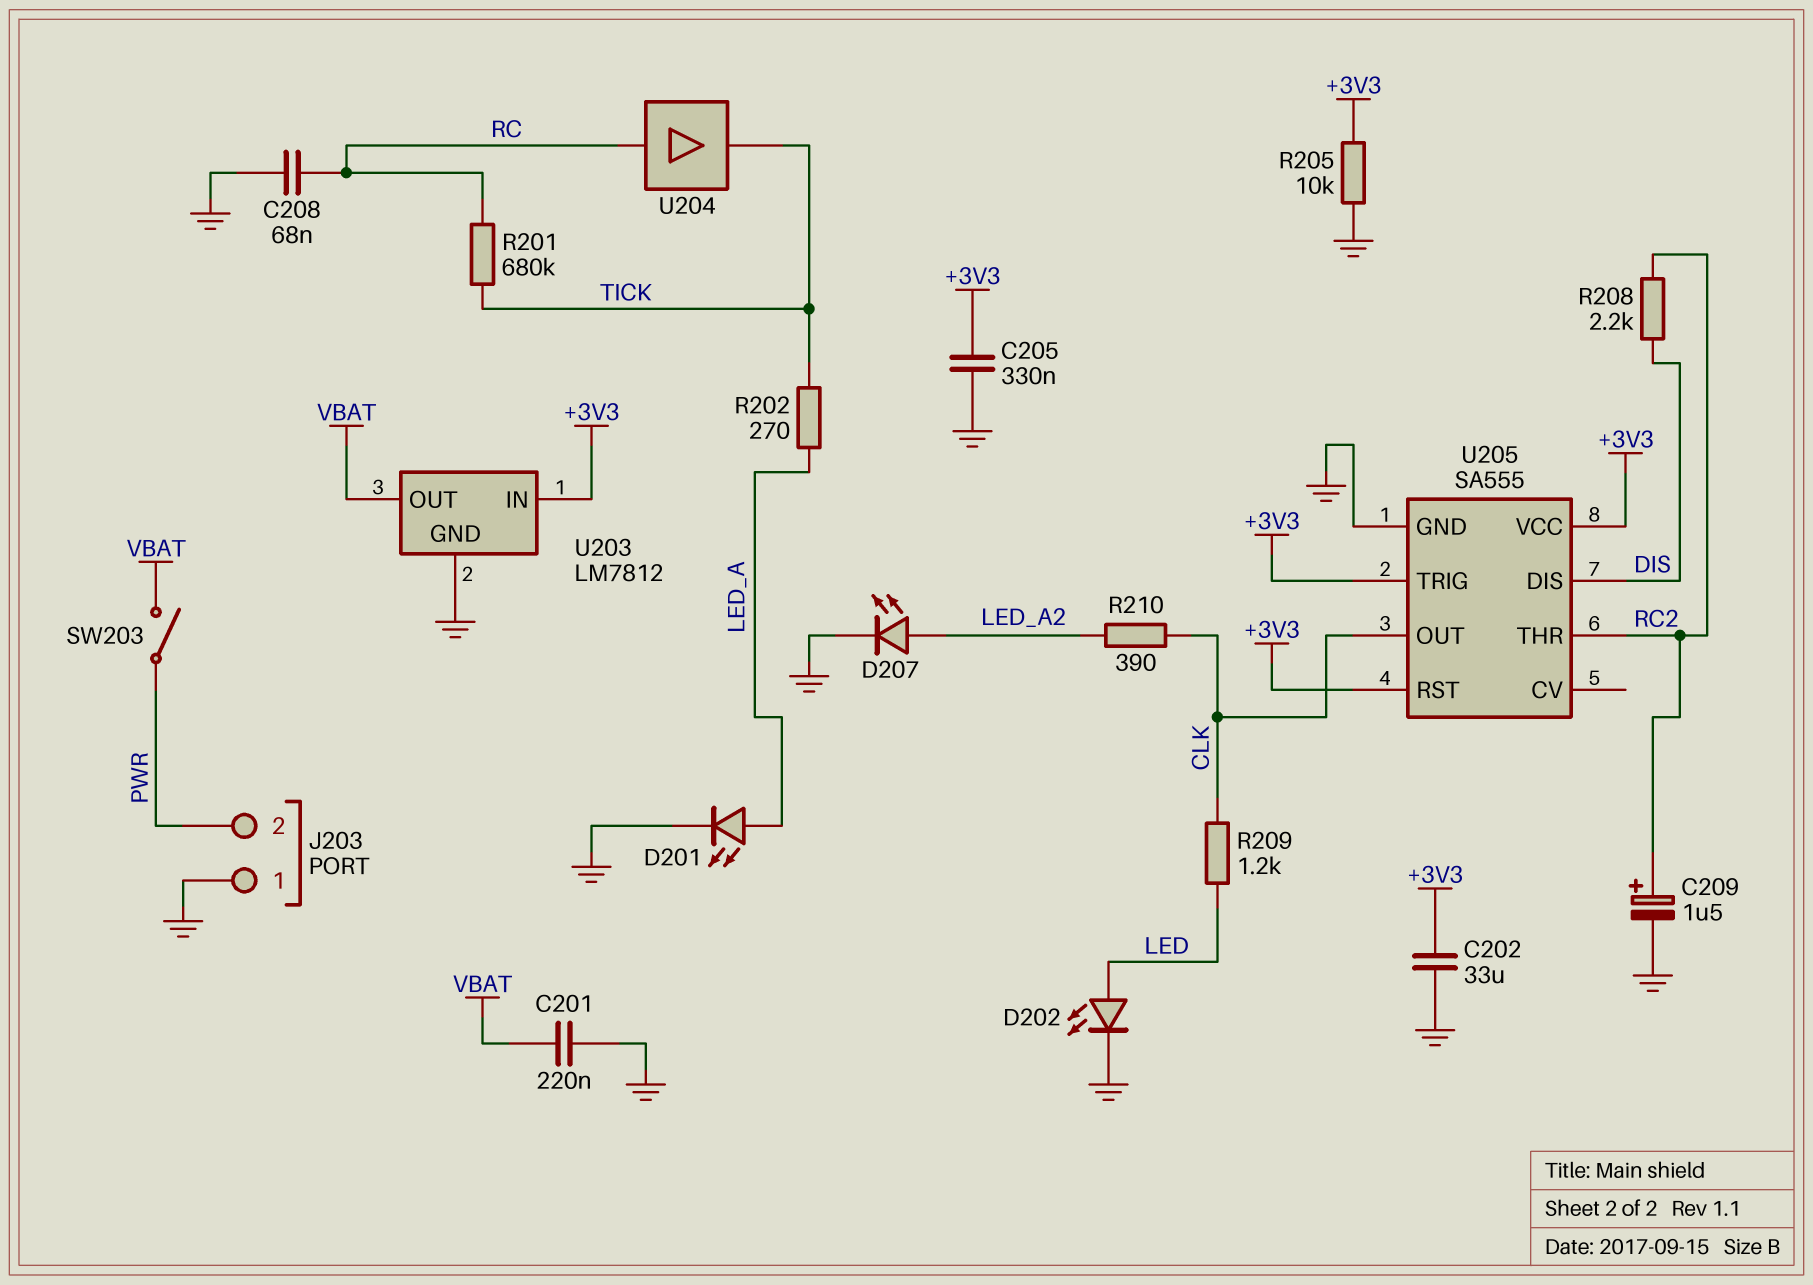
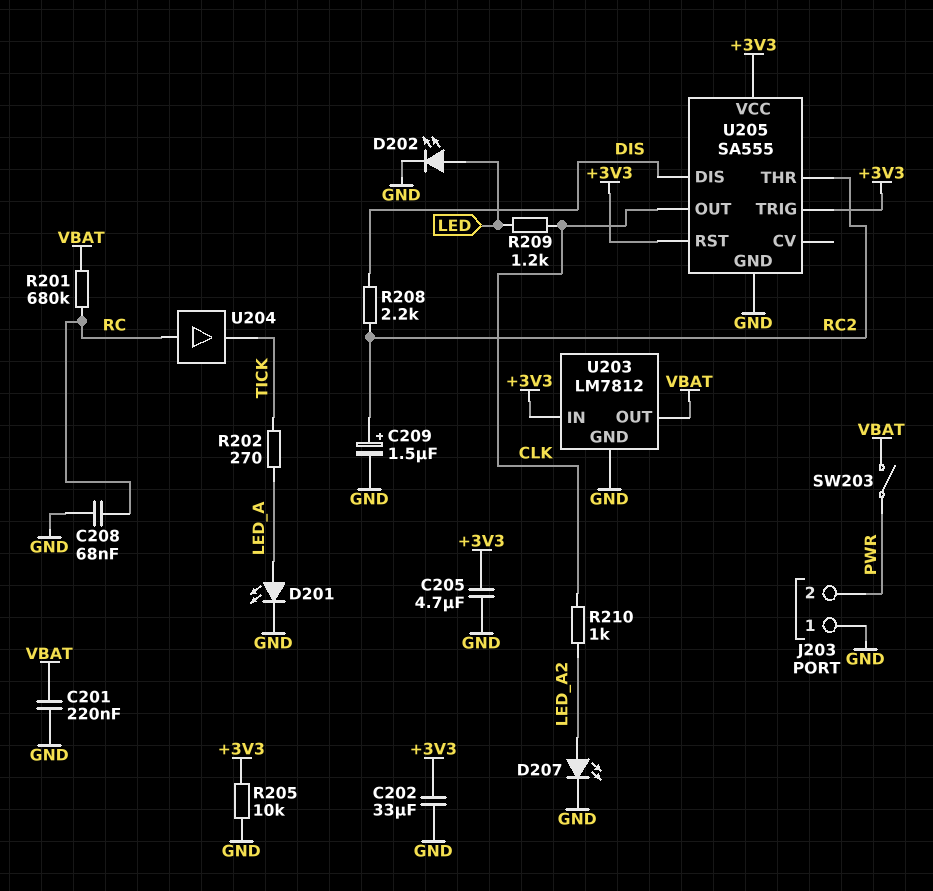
C205: 330nF (+3V3, GND) -> 4.7uF (+3V3, GND)
R201: 680k (RC, TICK) -> 680k (RC, VBAT)
R210: 390 (CLK, LED_A2) -> 1k (CLK, LED_A2)

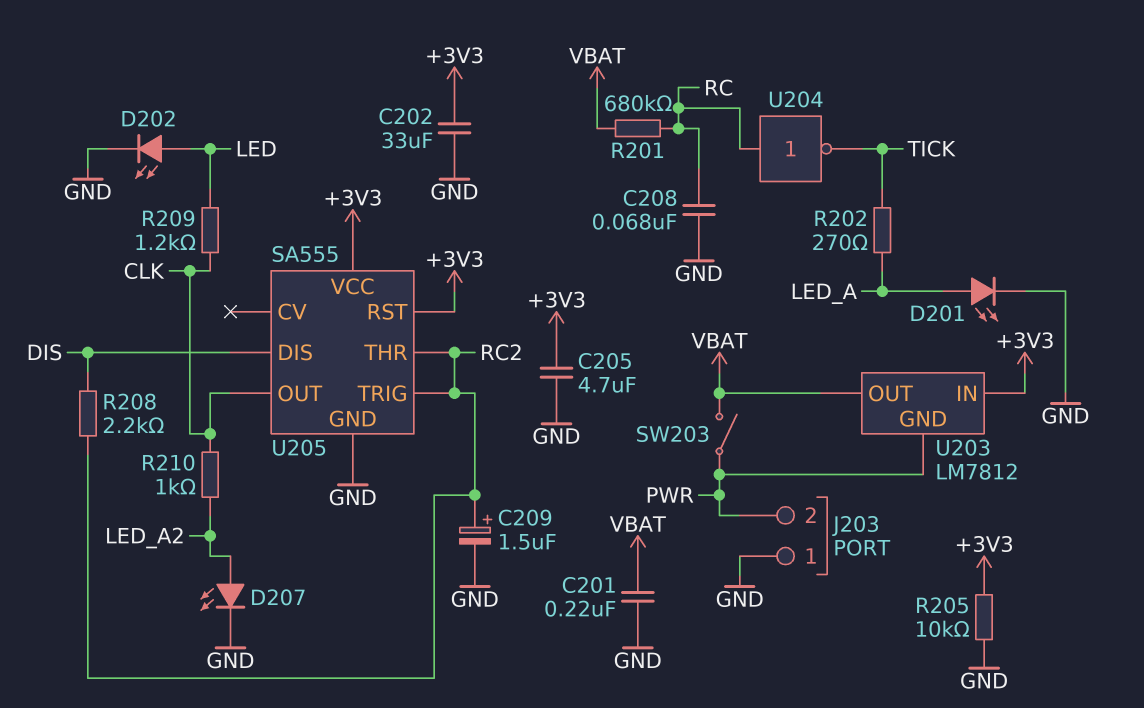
U203 pin GND: GND -> PWR
U204: buffer (in RC, out TICK) -> NOT (in RC, out TICK)
U205 pin TRIG: +3V3 -> RC2

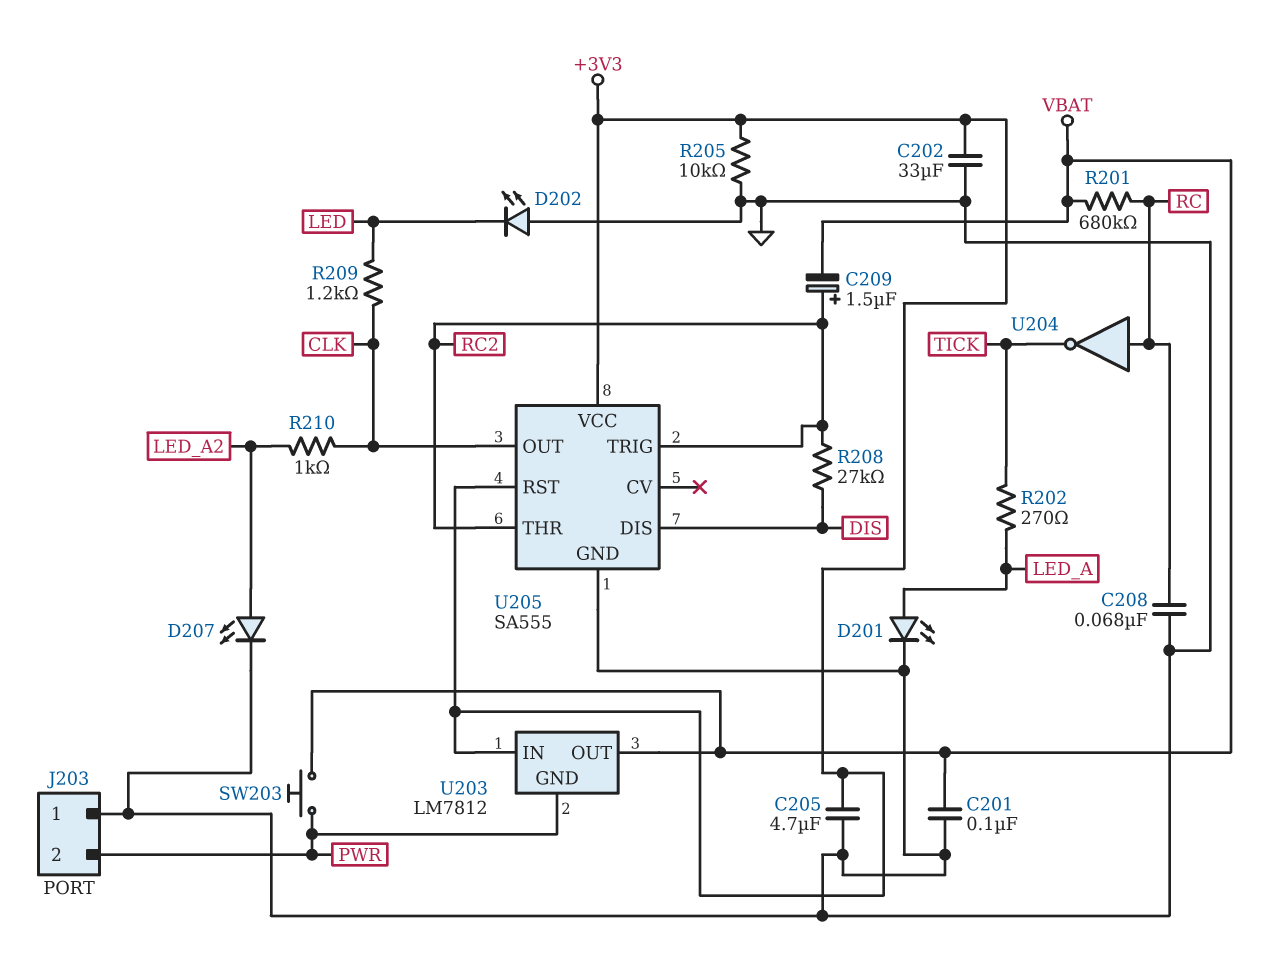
C201: 220nF (GND, VBAT) -> 100nF (GND, VBAT)
C209: 1.5uF (plus RC2, minus GND) -> 1.5uF (plus RC2, minus VBAT)
D202: LED (A LED, K GND) -> LED (A GND, K LED)
R208: 2.2k (DIS, RC2) -> 27k (DIS, RC2)
SW203: switch (PWR, VBAT) -> button (PWR, VBAT)

